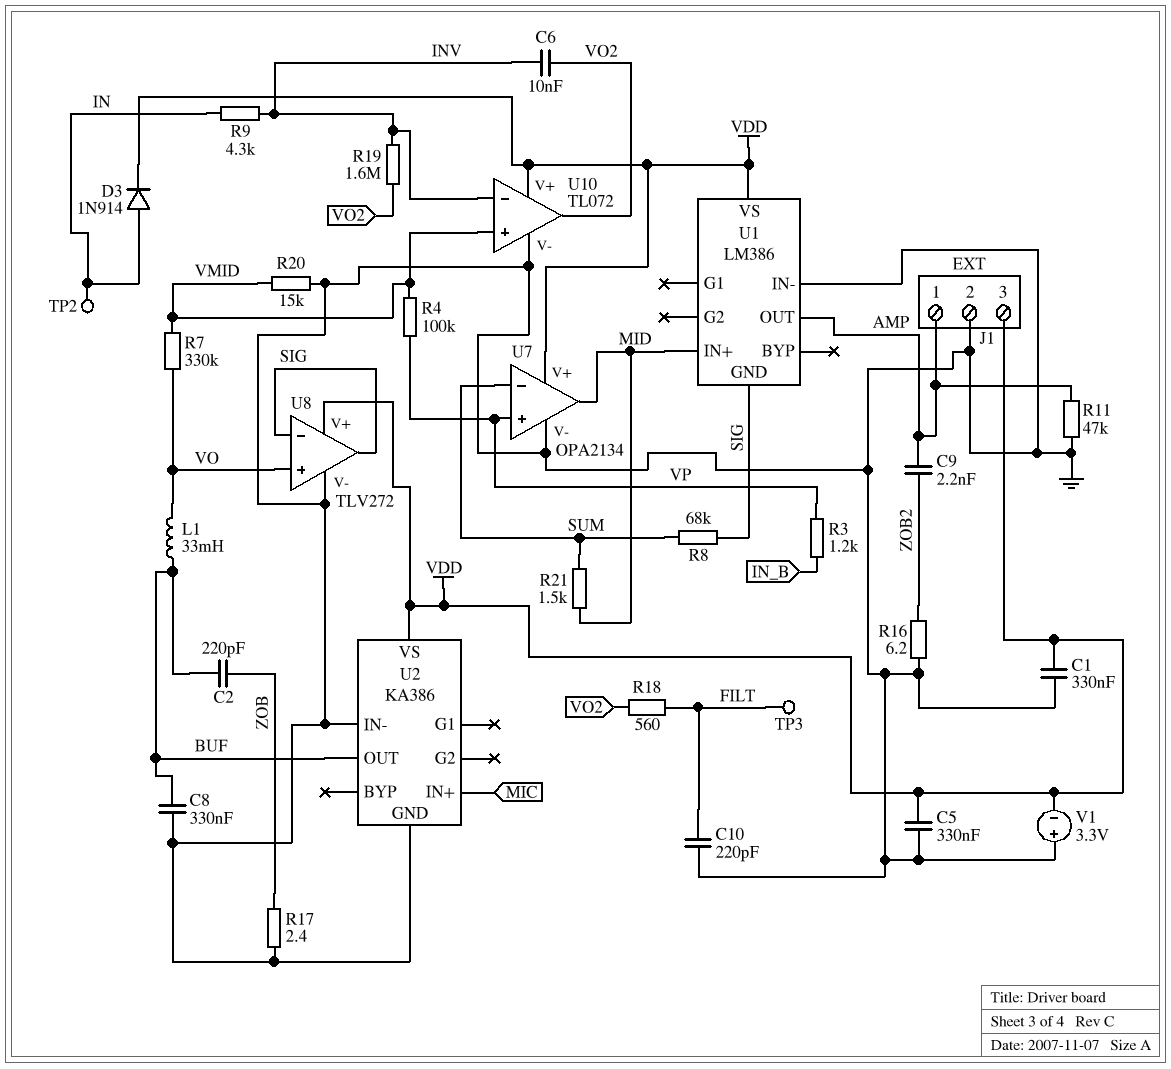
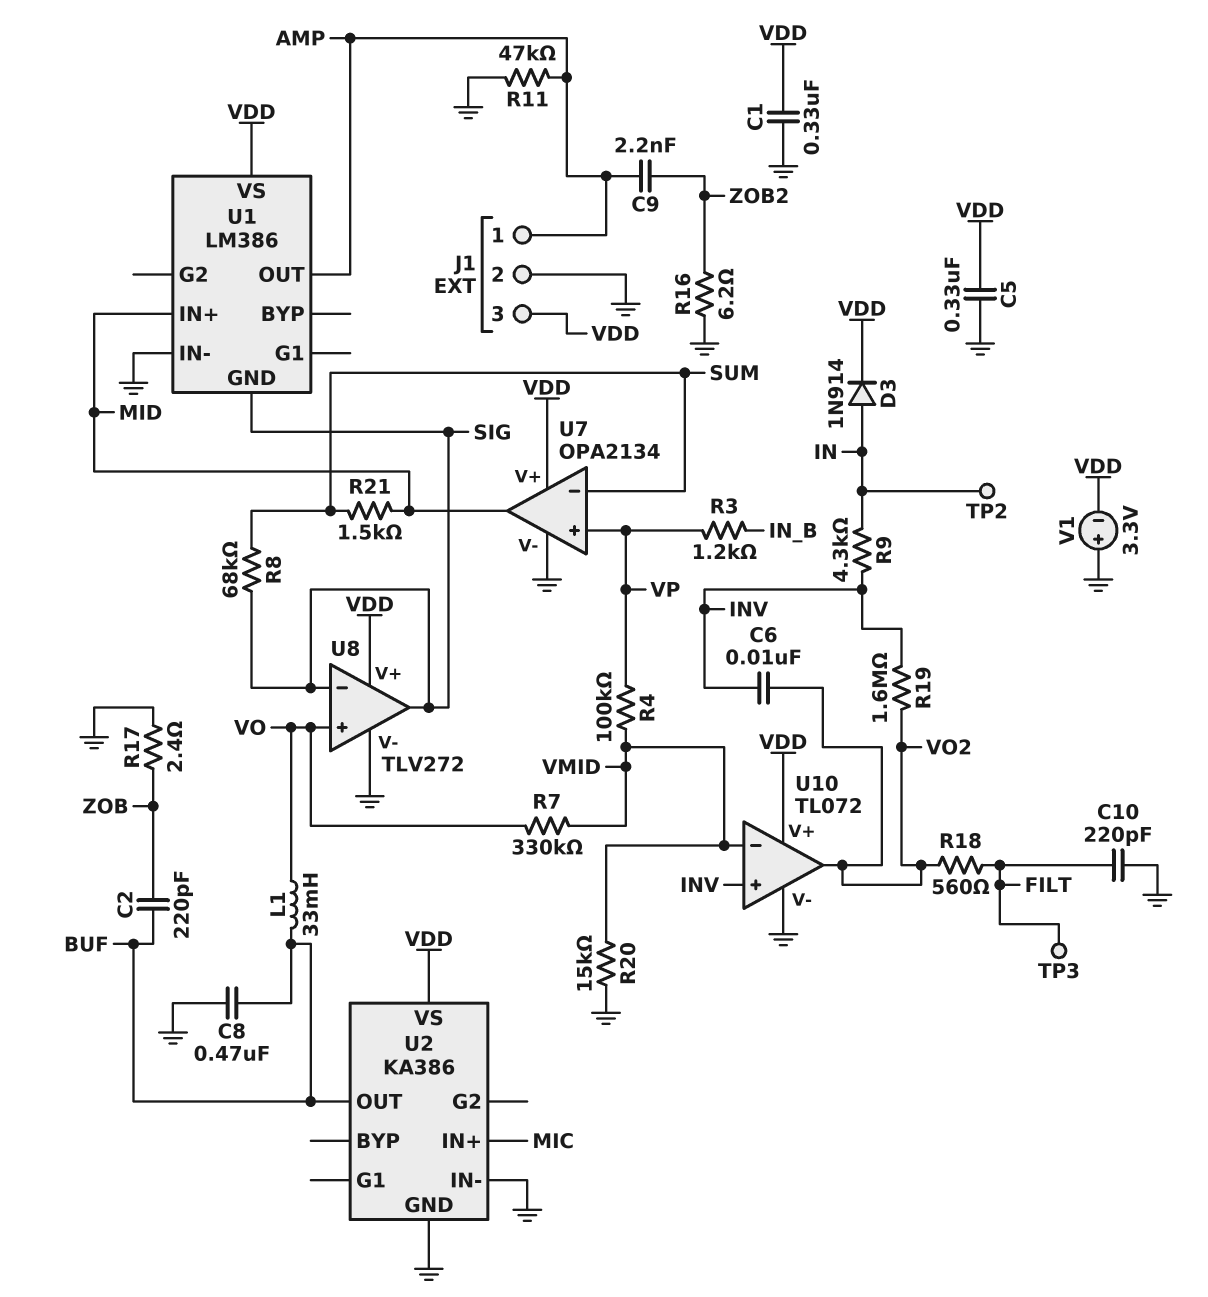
C8: 330nF (BUF, GND) -> 470nF (BUF, GND)
U10 pin in+: VMID -> INV
U10 pin in-: INV -> VMID

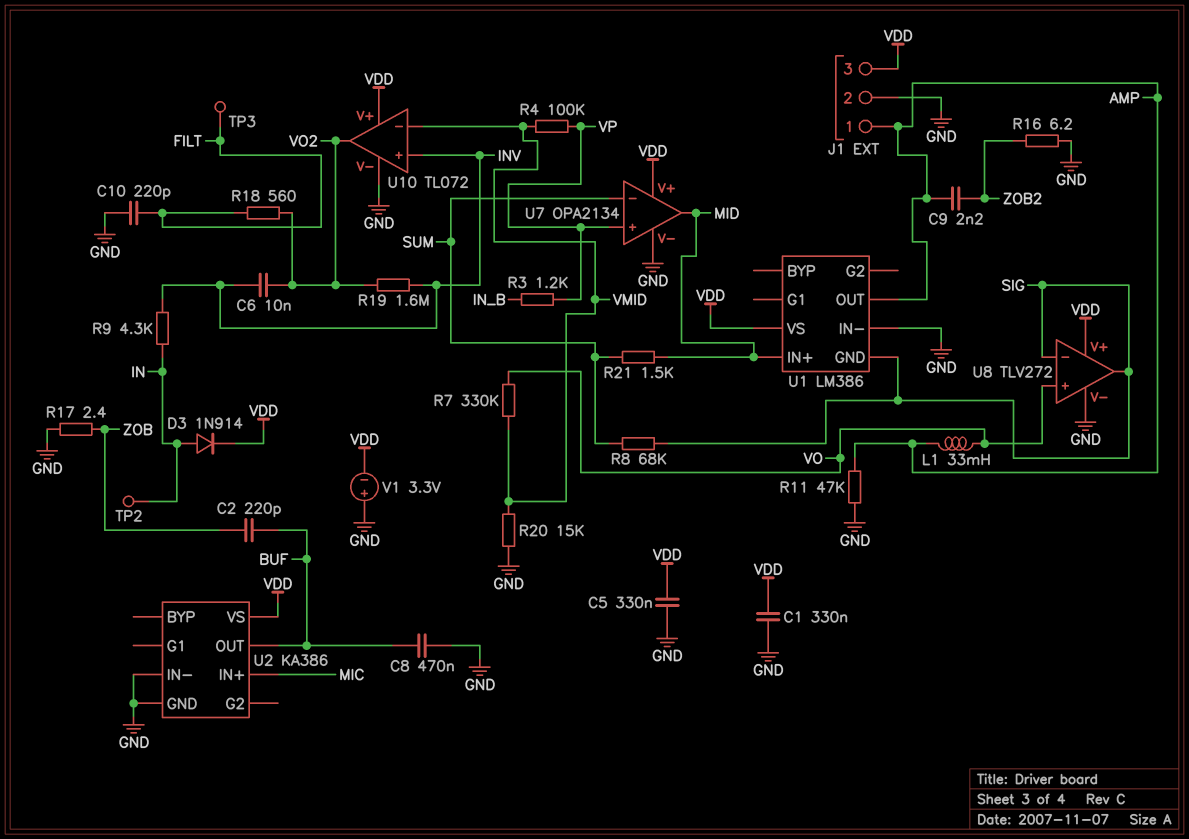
L1: 33mH (BUF, VO) -> 33mH (AMP, VO)

